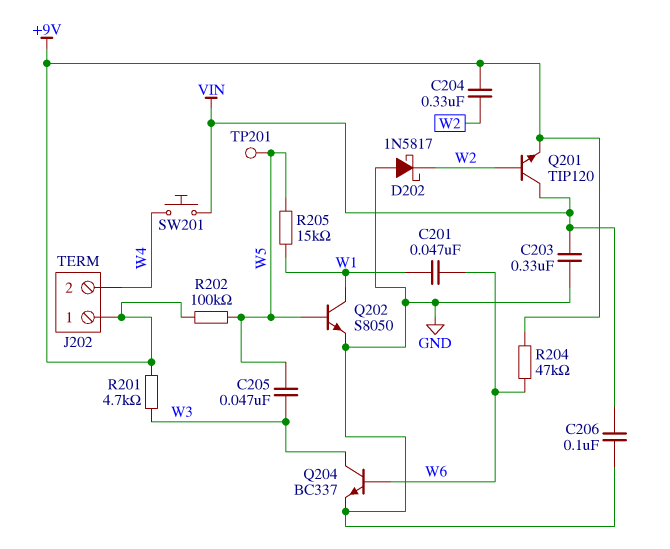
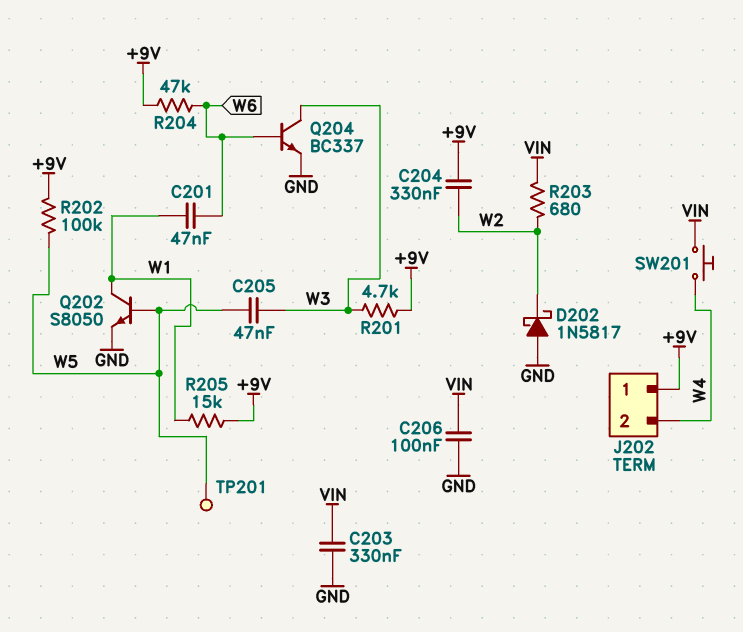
Q201: NPN TIP120 (B W2, C VIN, E +9V) -> none
R203: none -> 680 (VIN, W2)
R205: 15k (W1, W5) -> 15k (+9V, W1)

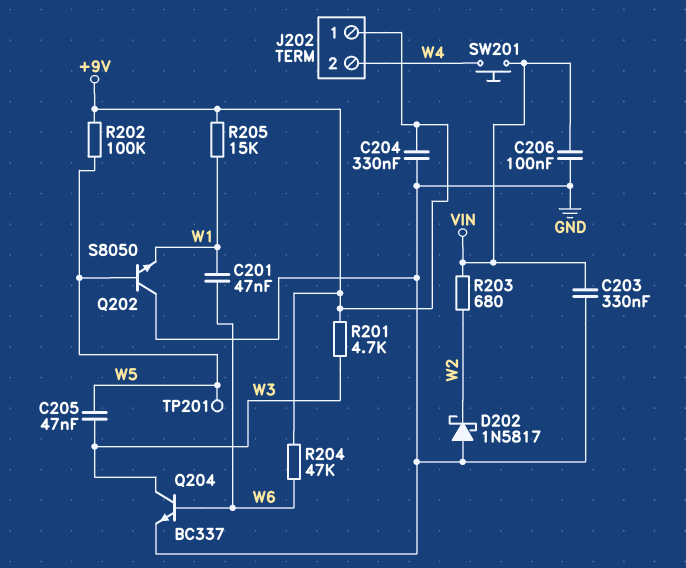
C204: 330nF (+9V, W2) -> 330nF (+9V, GND)
Q202: NPN S8050 (B W5, C W1, E GND) -> NPN S8050 (B W5, C GND, E W1)

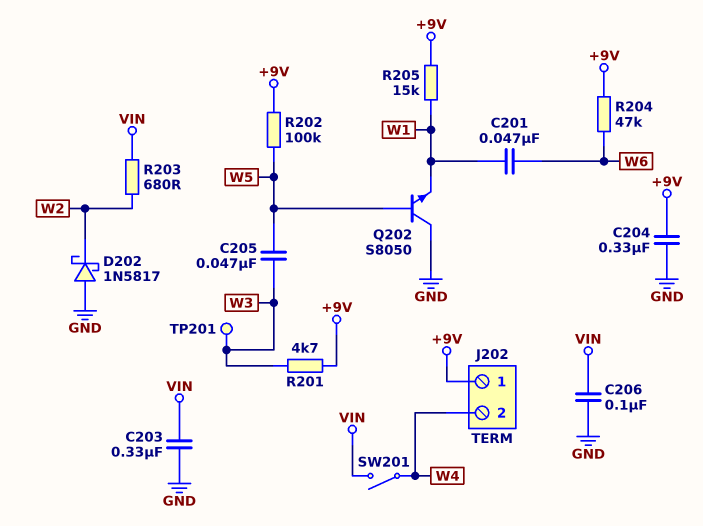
Q204: NPN BC337 (B W6, C W3, E GND) -> none
SW201: button (VIN, W4) -> switch (VIN, W4)
TP201: test point (W5) -> test point (W3)

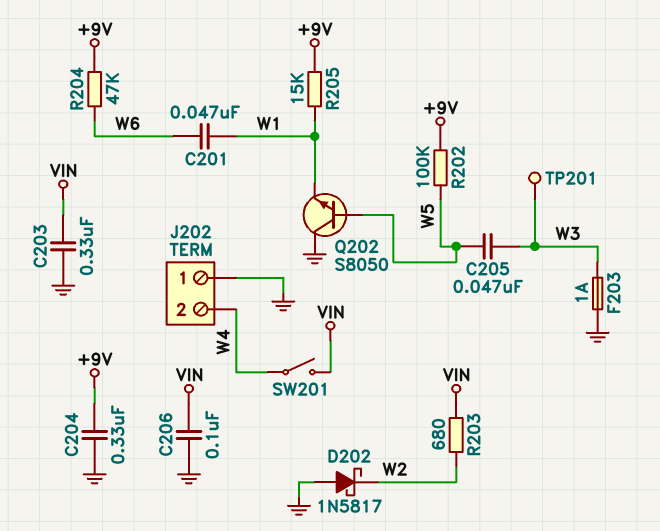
F203: none -> 1A (GND, W3)
J202 pin 1: +9V -> GND
R201: 4.7k (+9V, W3) -> none

